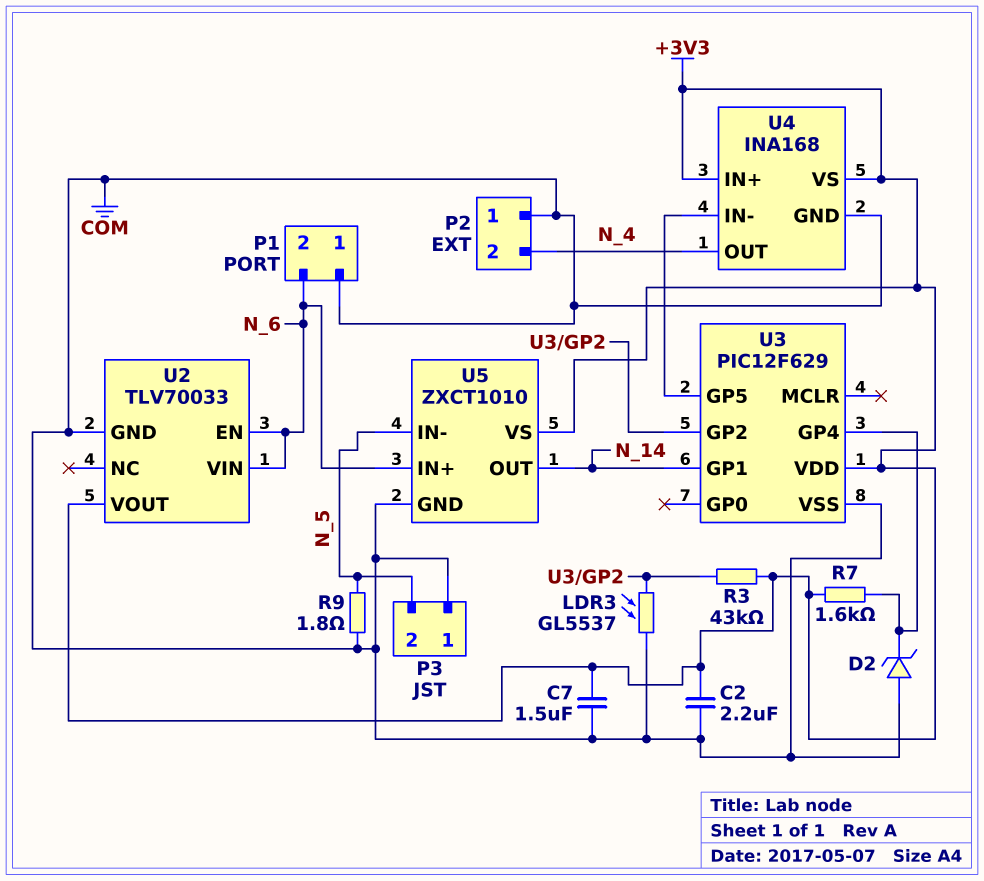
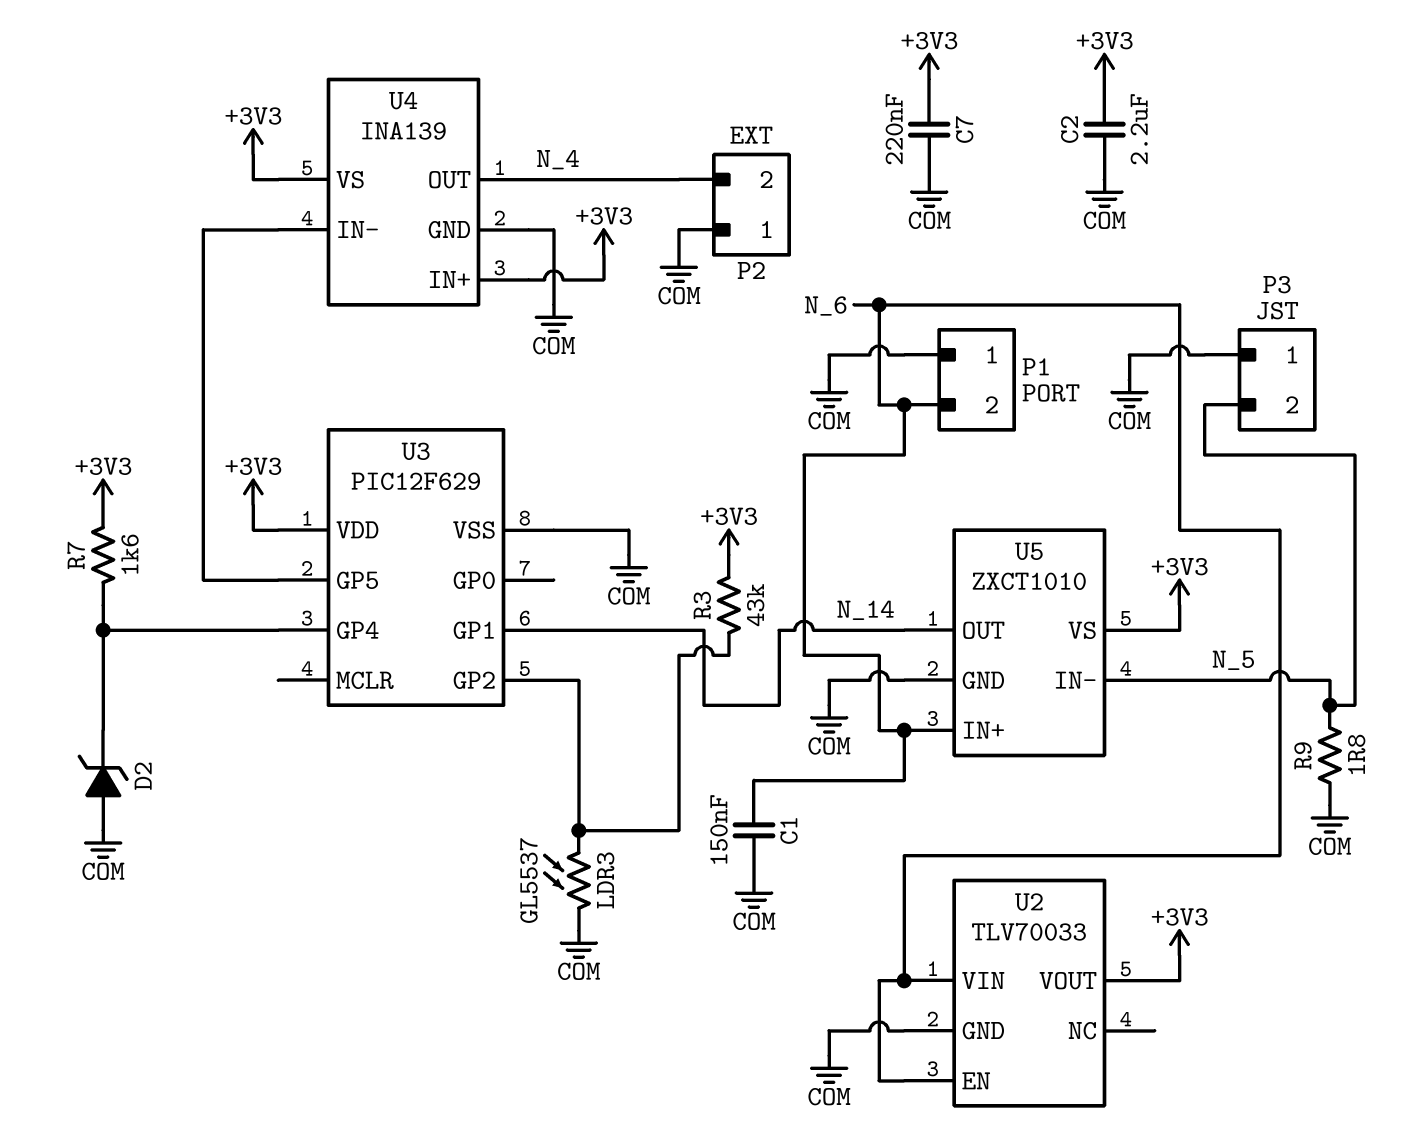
C1: none -> 150nF (COM, N_6)
C7: 1.5uF (+3V3, COM) -> 220nF (+3V3, COM)
U4: INA168 -> INA139

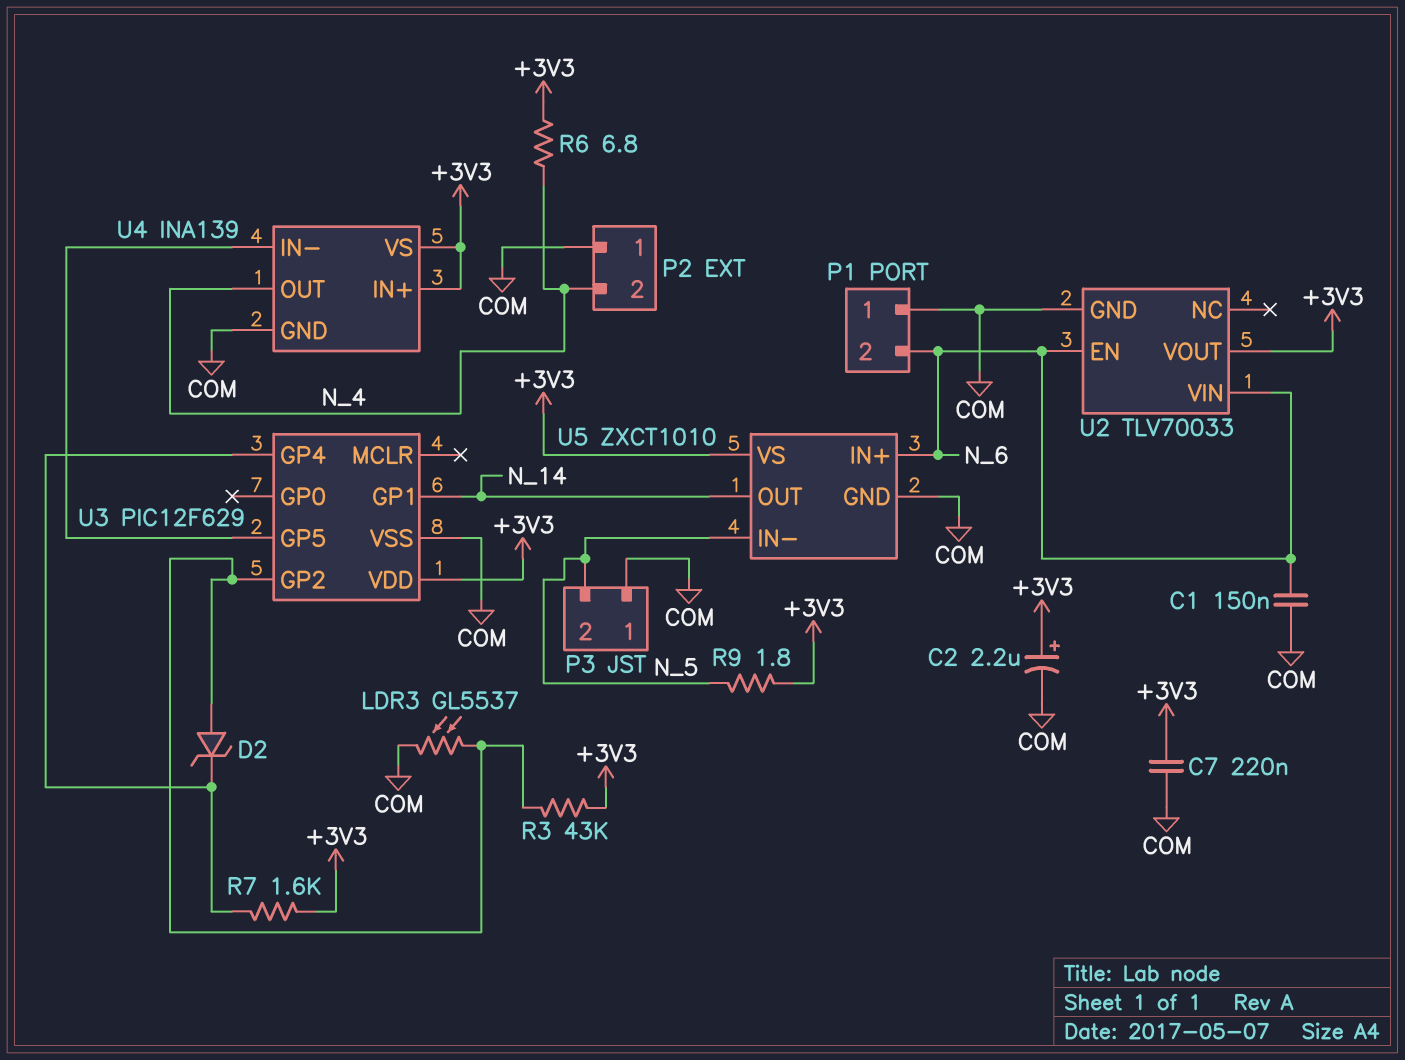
C2: 2.2uF (+3V3, COM) -> 2.2uF (plus +3V3, minus COM)
D2: zener (A COM, K U3/GP4) -> zener (A U3/GP2, K U3/GP4)
R6: none -> 6.8 (+3V3, N_4)
R9: 1.8 (COM, N_5) -> 1.8 (+3V3, N_5)

